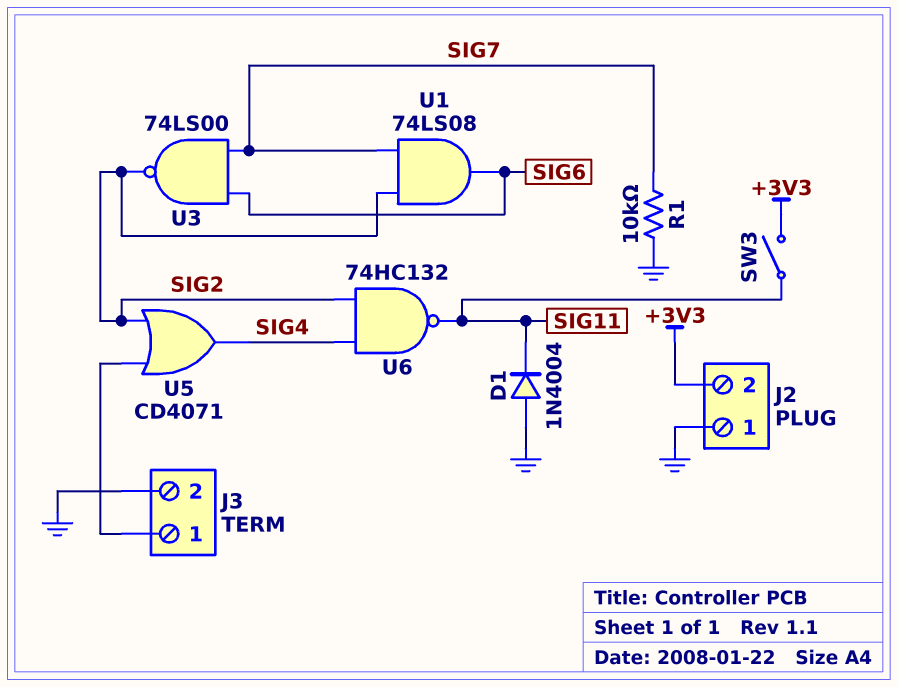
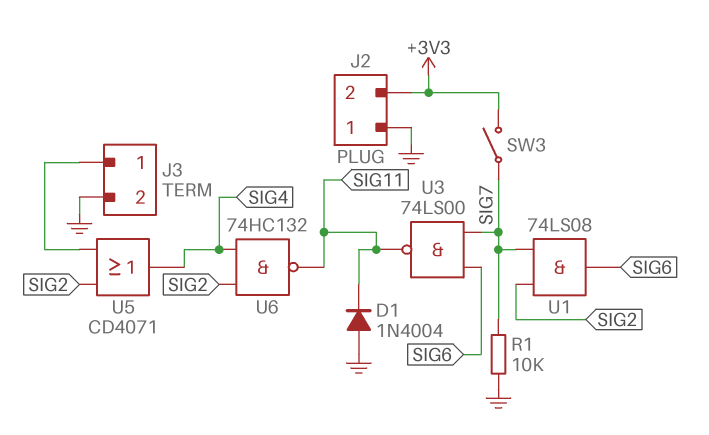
SW3: switch (+3V3, SIG11) -> switch (+3V3, SIG7)
U3: NAND 74LS00 (in SIG6, in SIG7, out SIG2) -> NAND 74LS00 (in SIG6, in SIG7, out SIG11)

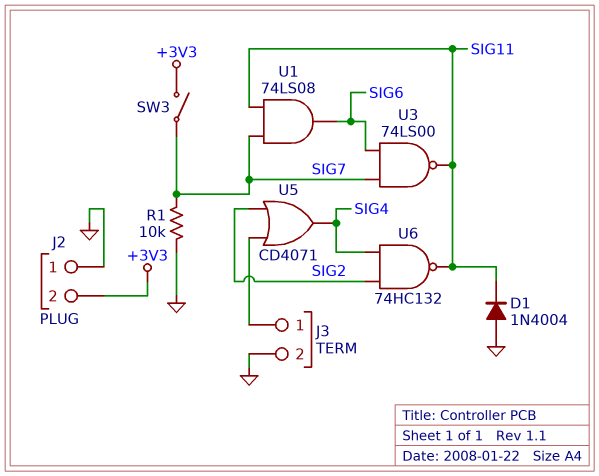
U1: AND 74LS08 (in SIG2, in SIG7, out SIG6) -> AND 74LS08 (in SIG7, in SIG11, out SIG6)

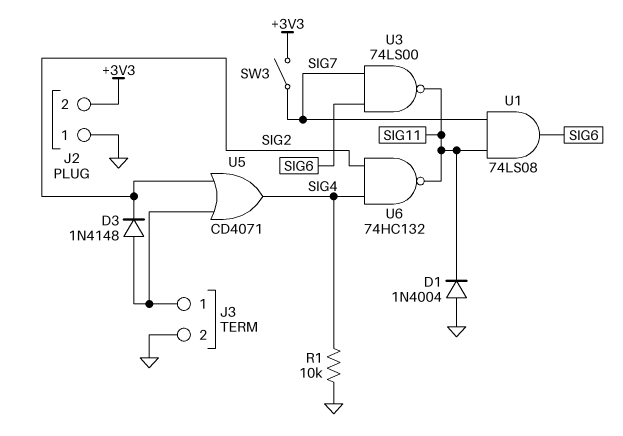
D3: none -> diode 1N4148 (A J3/1, K SIG2)
R1: 10k (GND, SIG7) -> 10k (GND, SIG4)

